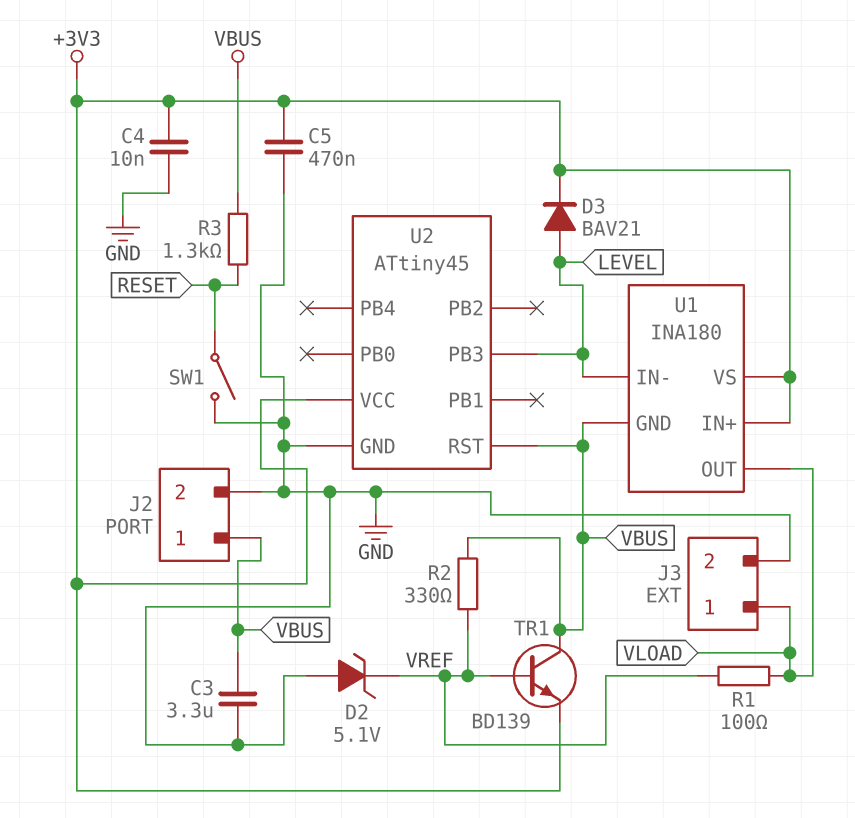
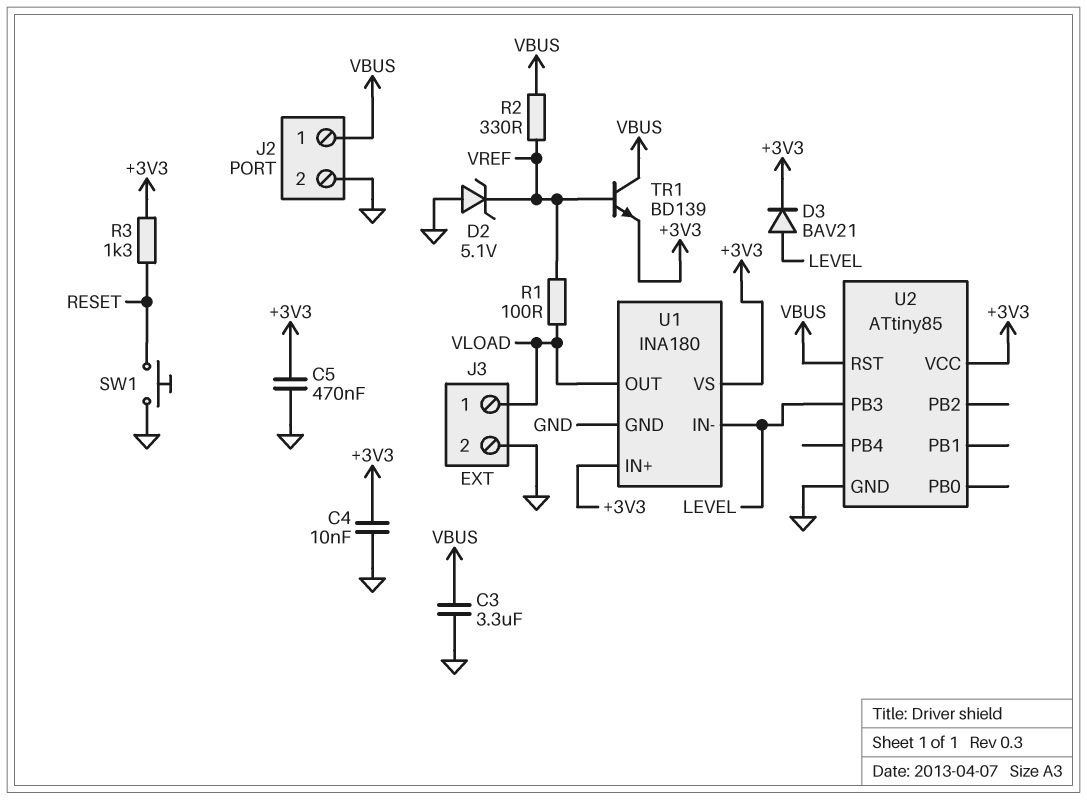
R3: 1.3k (RESET, VBUS) -> 1.3k (+3V3, RESET)
SW1: switch (GND, RESET) -> button (GND, RESET)
U1 pin GND: VBUS -> GND
U2: ATtiny45 -> ATtiny85

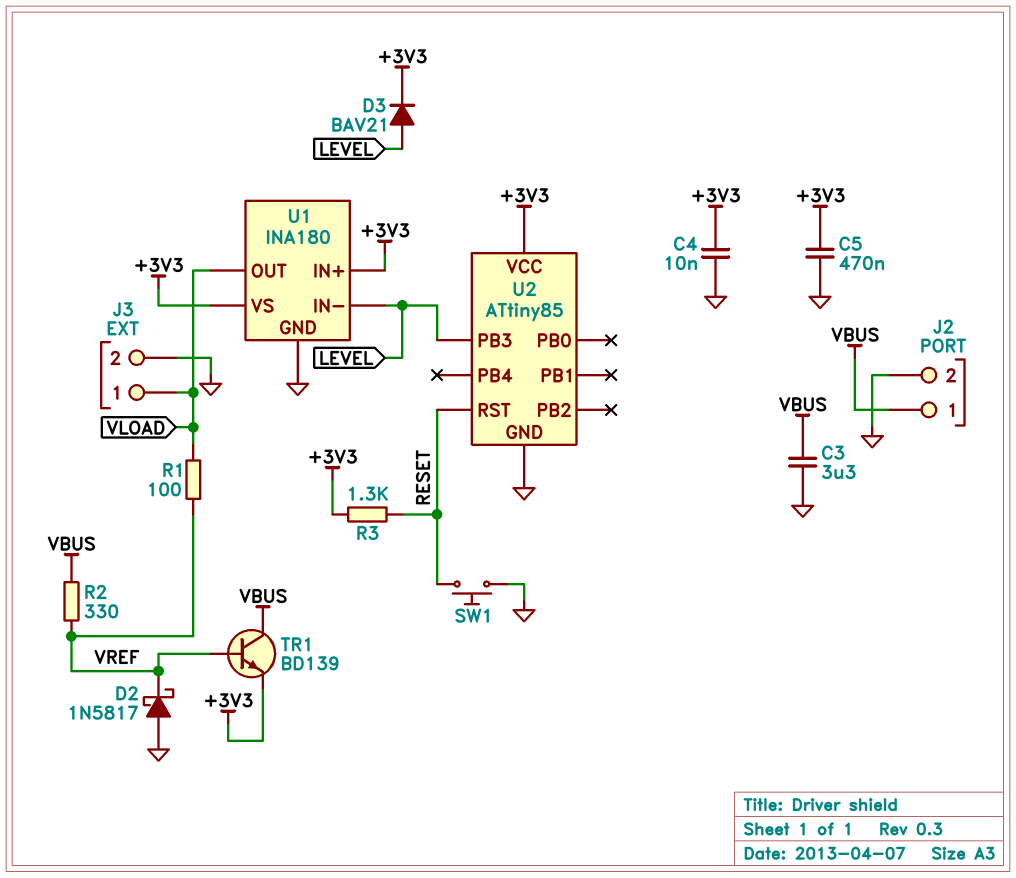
D2: zener 5.1V (A GND, K VREF) -> schottky 1N5817 (A GND, K VREF)
U2 pin RST: VBUS -> RESET

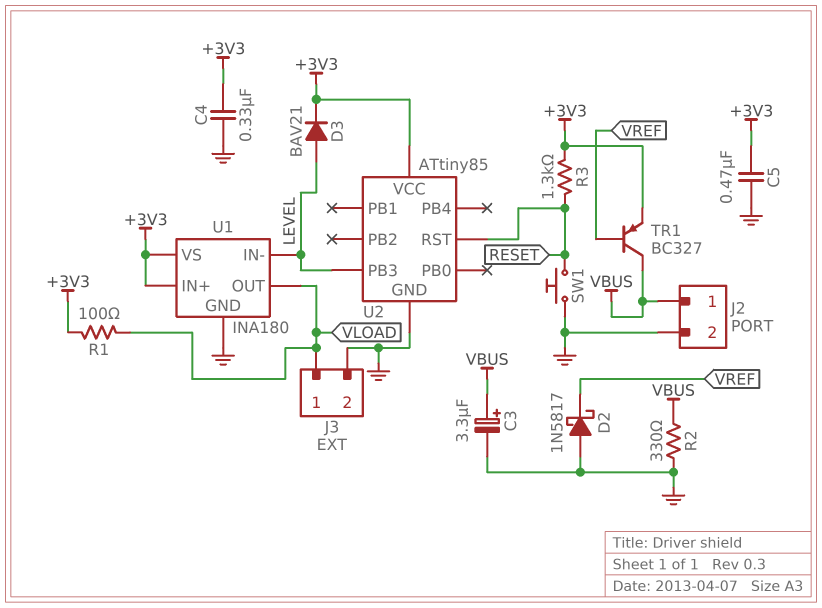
C3: 3.3uF (GND, VBUS) -> 3.3uF (plus VBUS, minus GND)
C4: 10nF (+3V3, GND) -> 330nF (+3V3, GND)
R1: 100 (VLOAD, VREF) -> 100 (+3V3, VLOAD)
R2: 330 (VBUS, VREF) -> 330 (GND, VBUS)
TR1: NPN BD139 (B VREF, C VBUS, E +3V3) -> PNP BC327 (B VREF, C VBUS, E +3V3)

